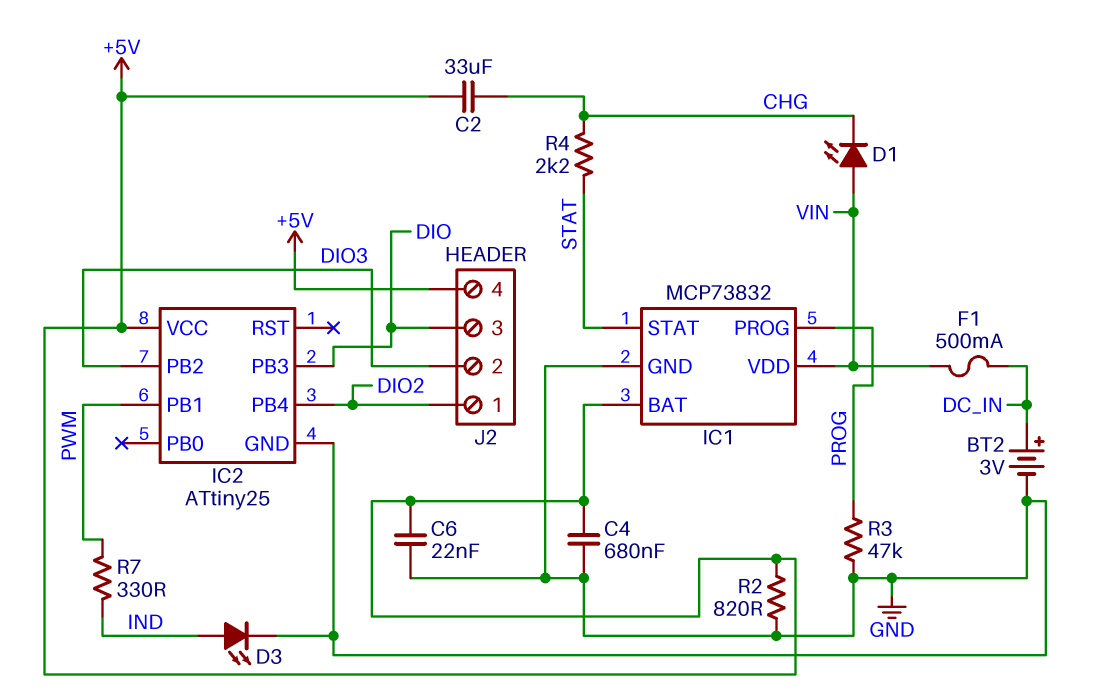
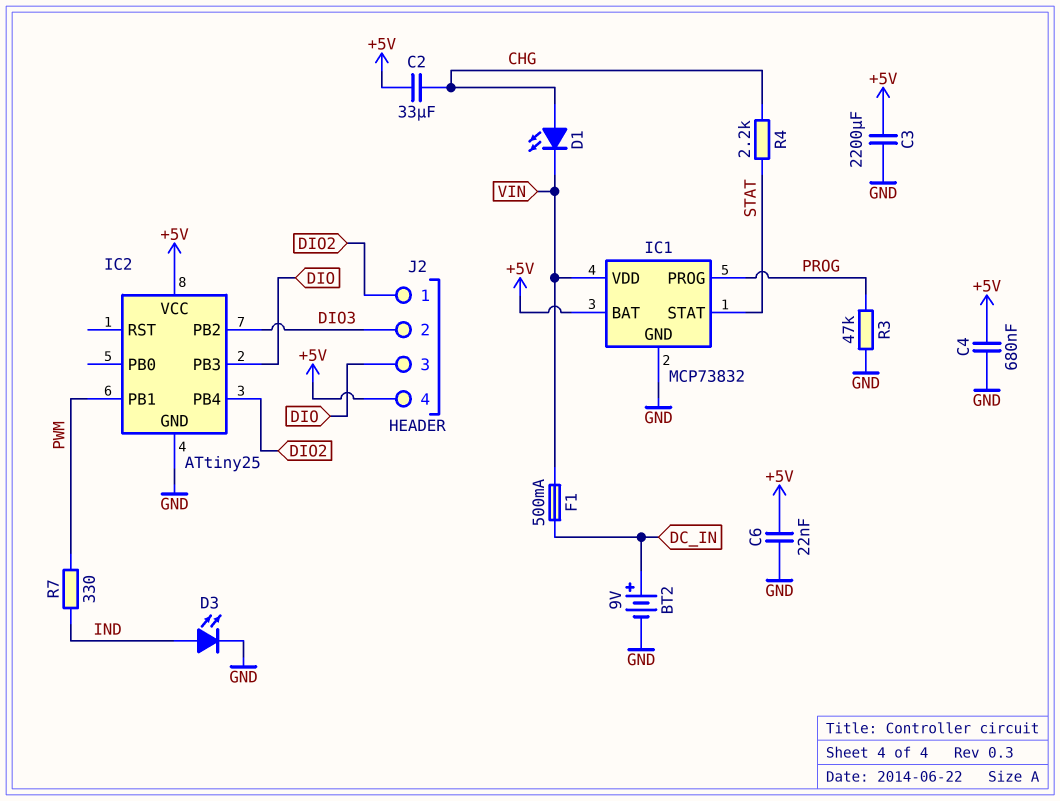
BT2: 3V (plus DC_IN, minus GND) -> 9V (plus DC_IN, minus GND)
C3: none -> 2200uF (+5V, GND)
D1: LED (A VIN, K CHG) -> LED (A CHG, K VIN)
R2: 820 (+5V, GND) -> none

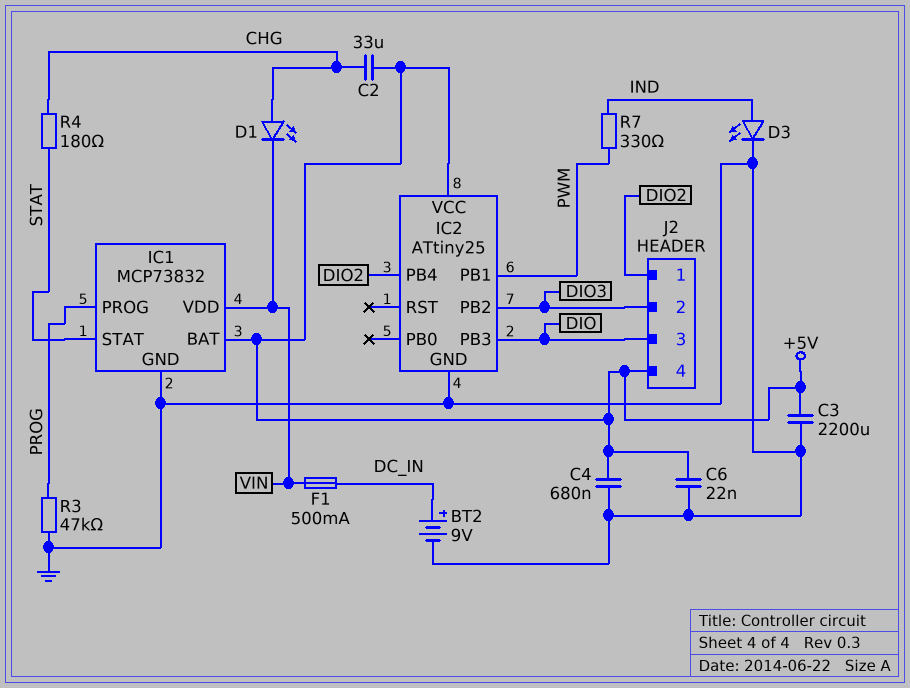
R4: 2.2k (CHG, STAT) -> 180 (CHG, STAT)

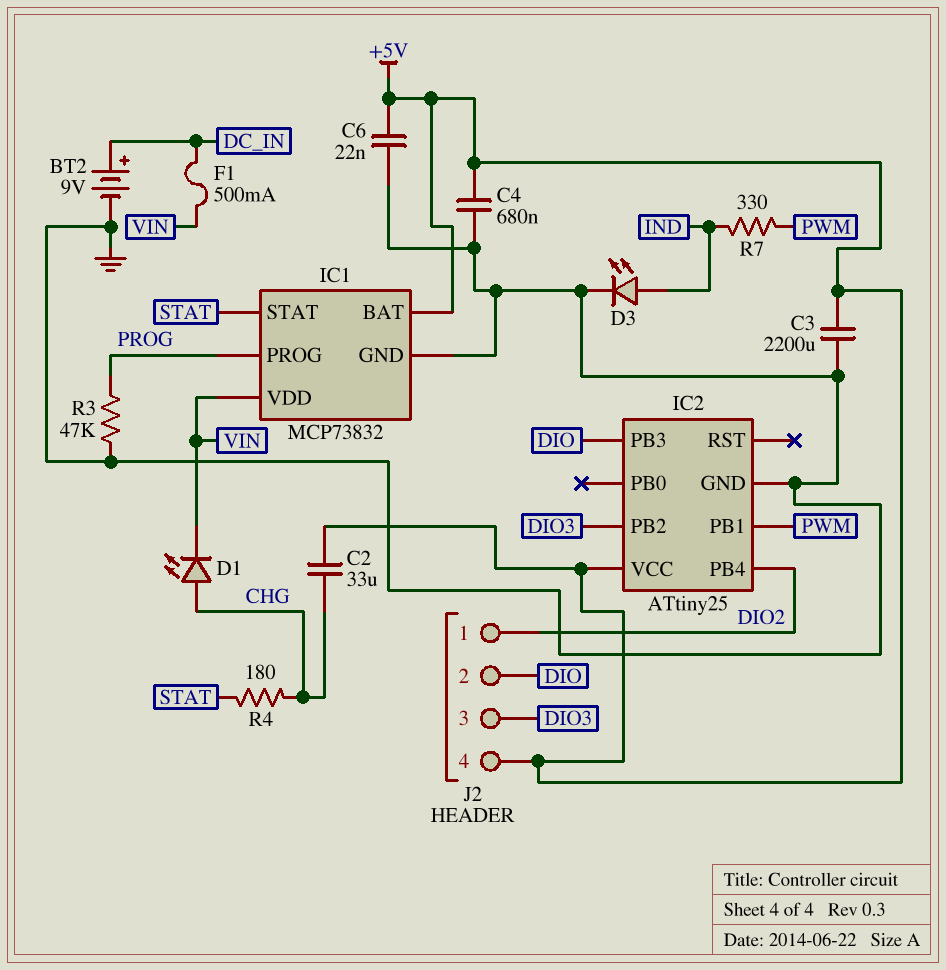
J2 pin 2: DIO3 -> DIO
J2 pin 3: DIO -> DIO3

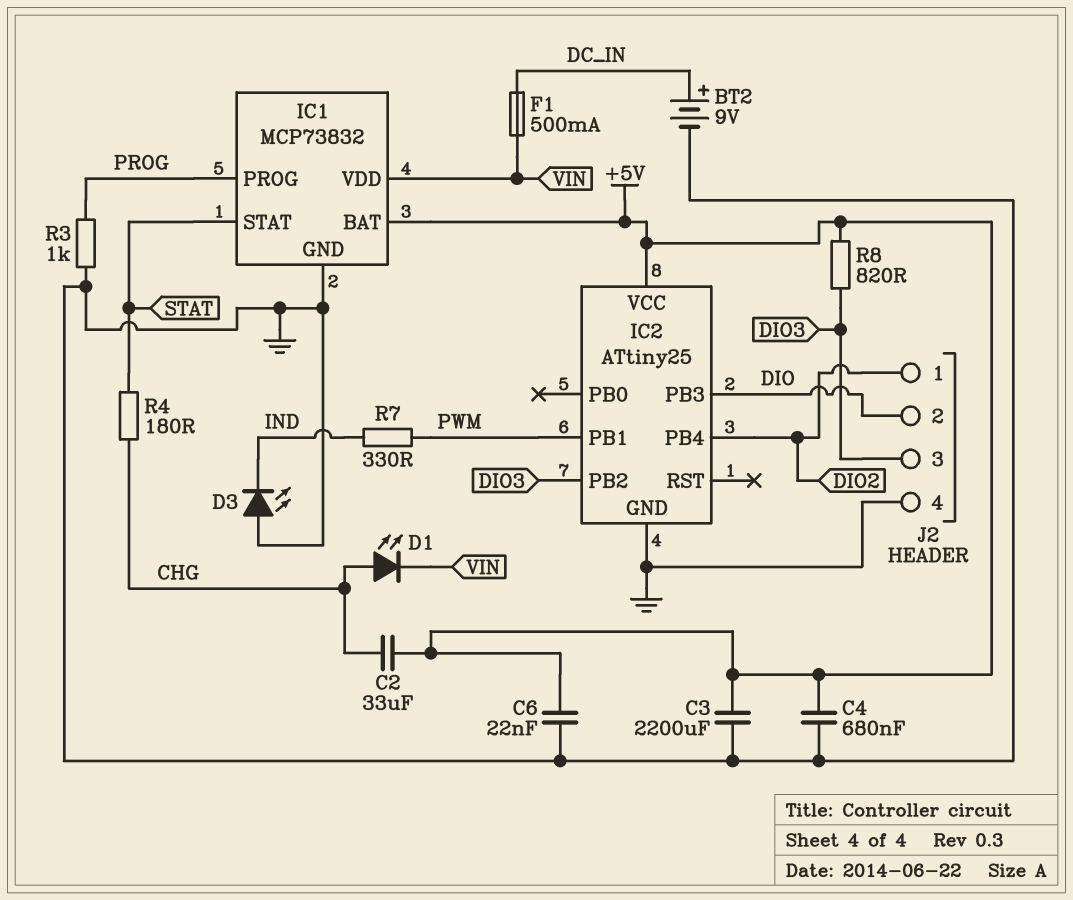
D3: LED (A IND, K GND) -> LED (A GND, K IND)
J2 pin 4: +5V -> GND
R3: 47k (GND, PROG) -> 1k (GND, PROG)
R8: none -> 820 (+5V, DIO3)

